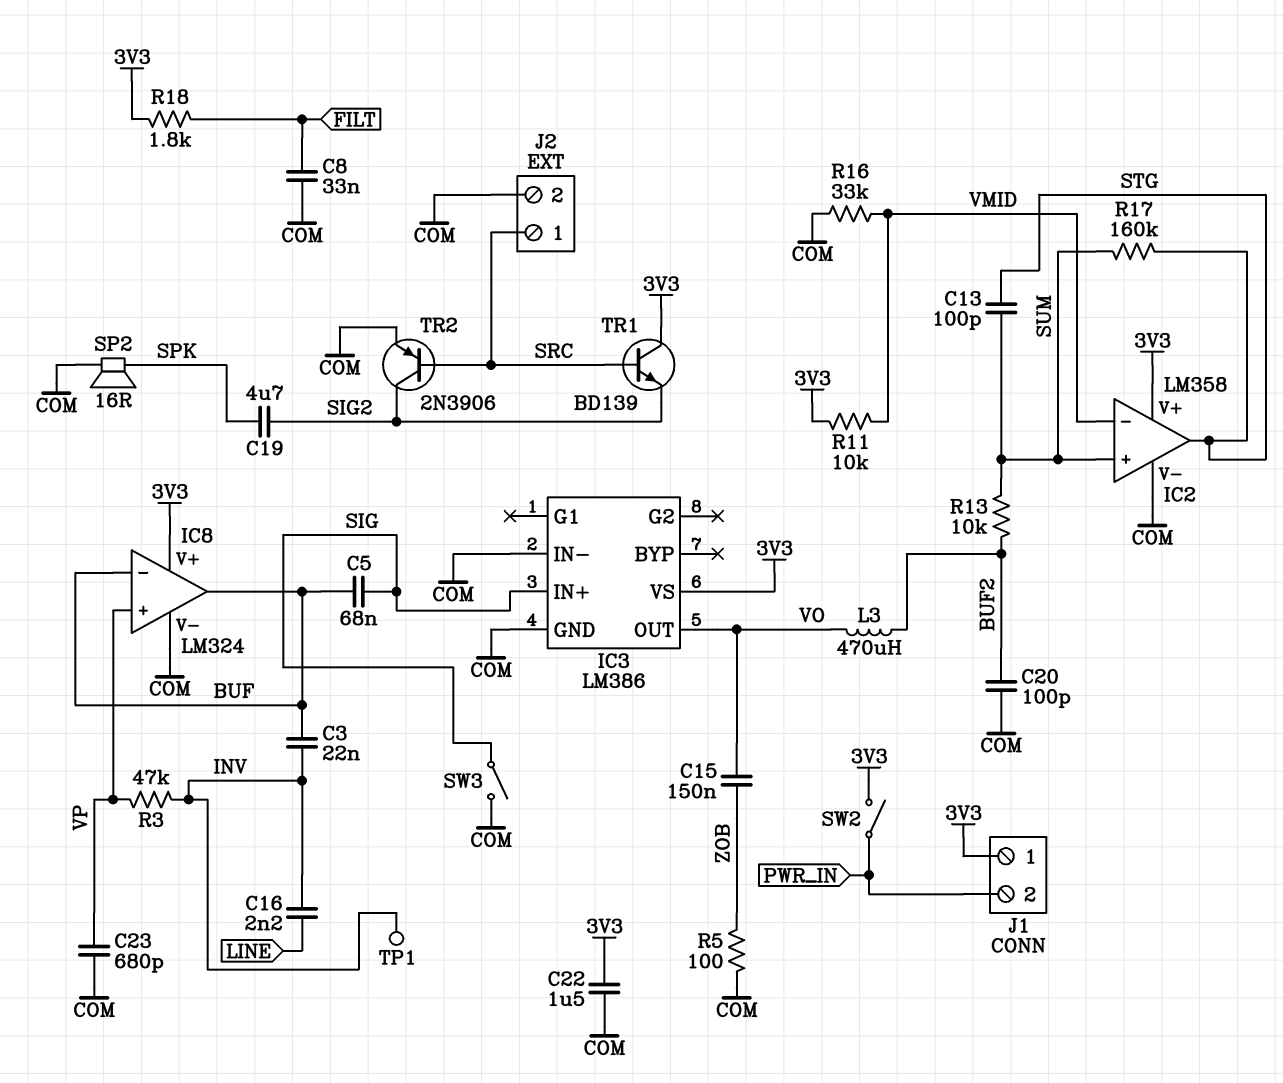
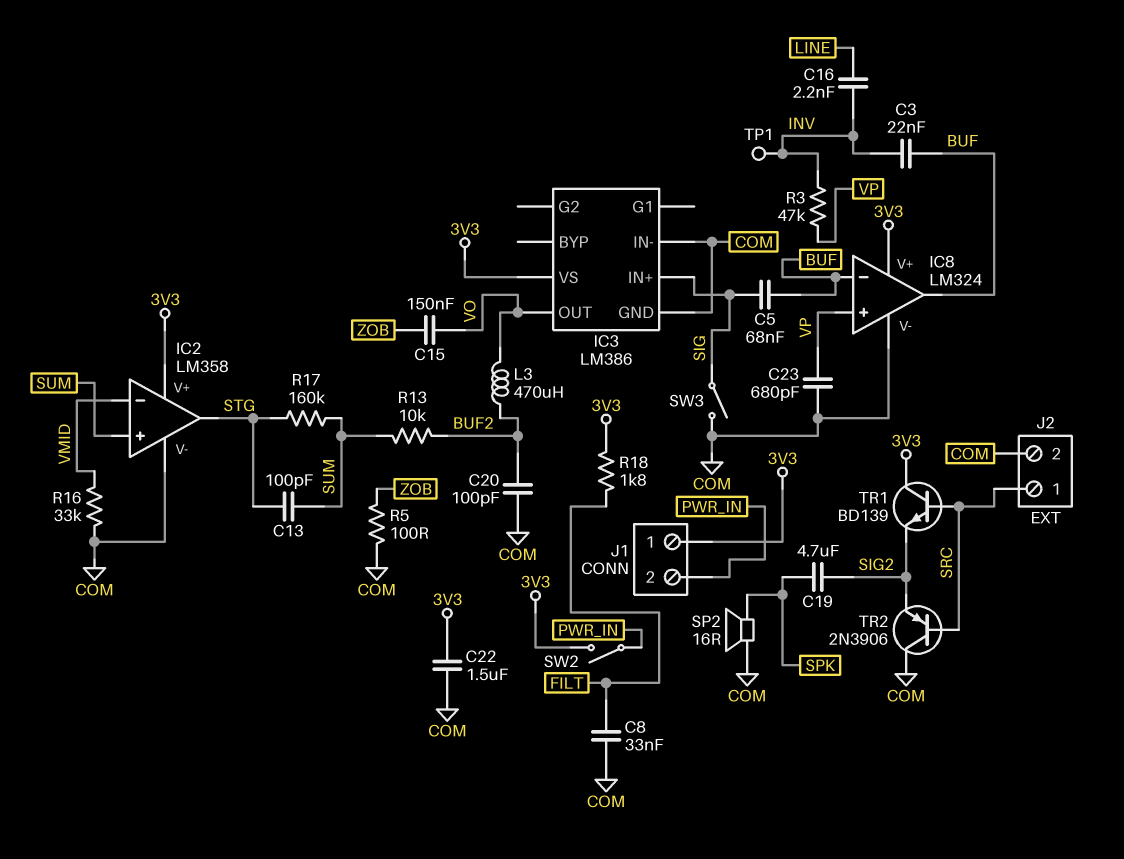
R11: 10k (3V3, VMID) -> none
TR2: PNP 2N3906 (B SRC, C SIG2, E COM) -> PNP 2N3906 (B SRC, C COM, E SIG2)

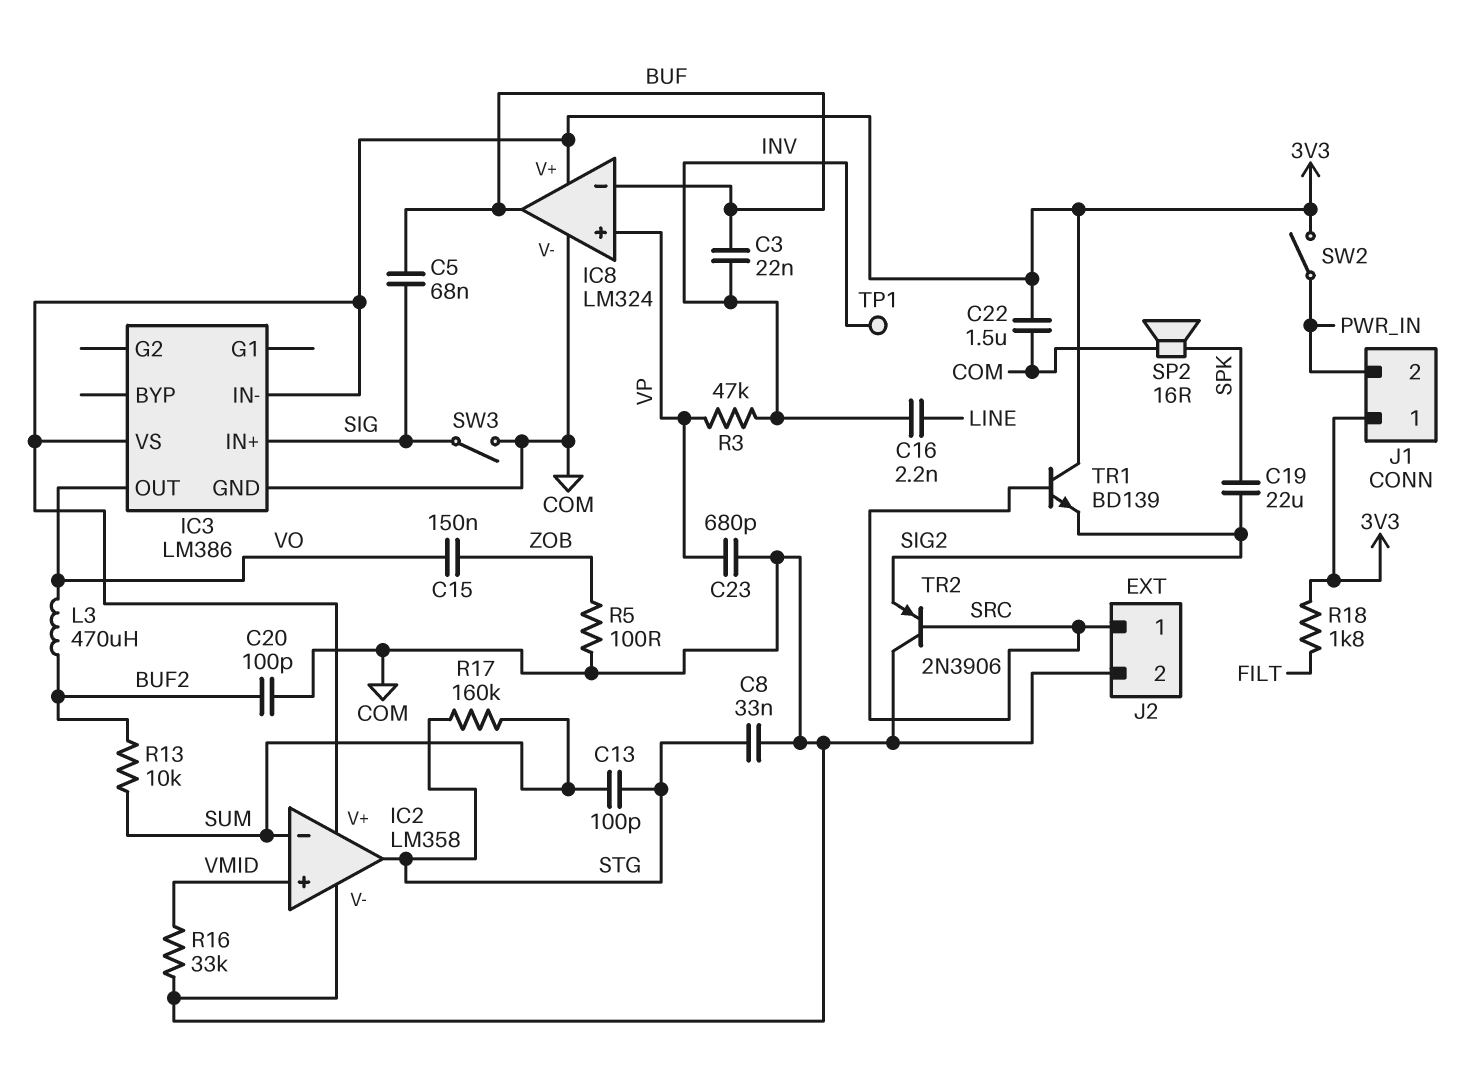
C8: 33nF (COM, FILT) -> 33nF (COM, STG)
C19: 4.7uF (SIG2, SPK) -> 22uF (SIG2, SPK)
IC2 pin in+: SUM -> VMID
IC2 pin in-: VMID -> SUM
IC3 pin IN-: COM -> 3V3

